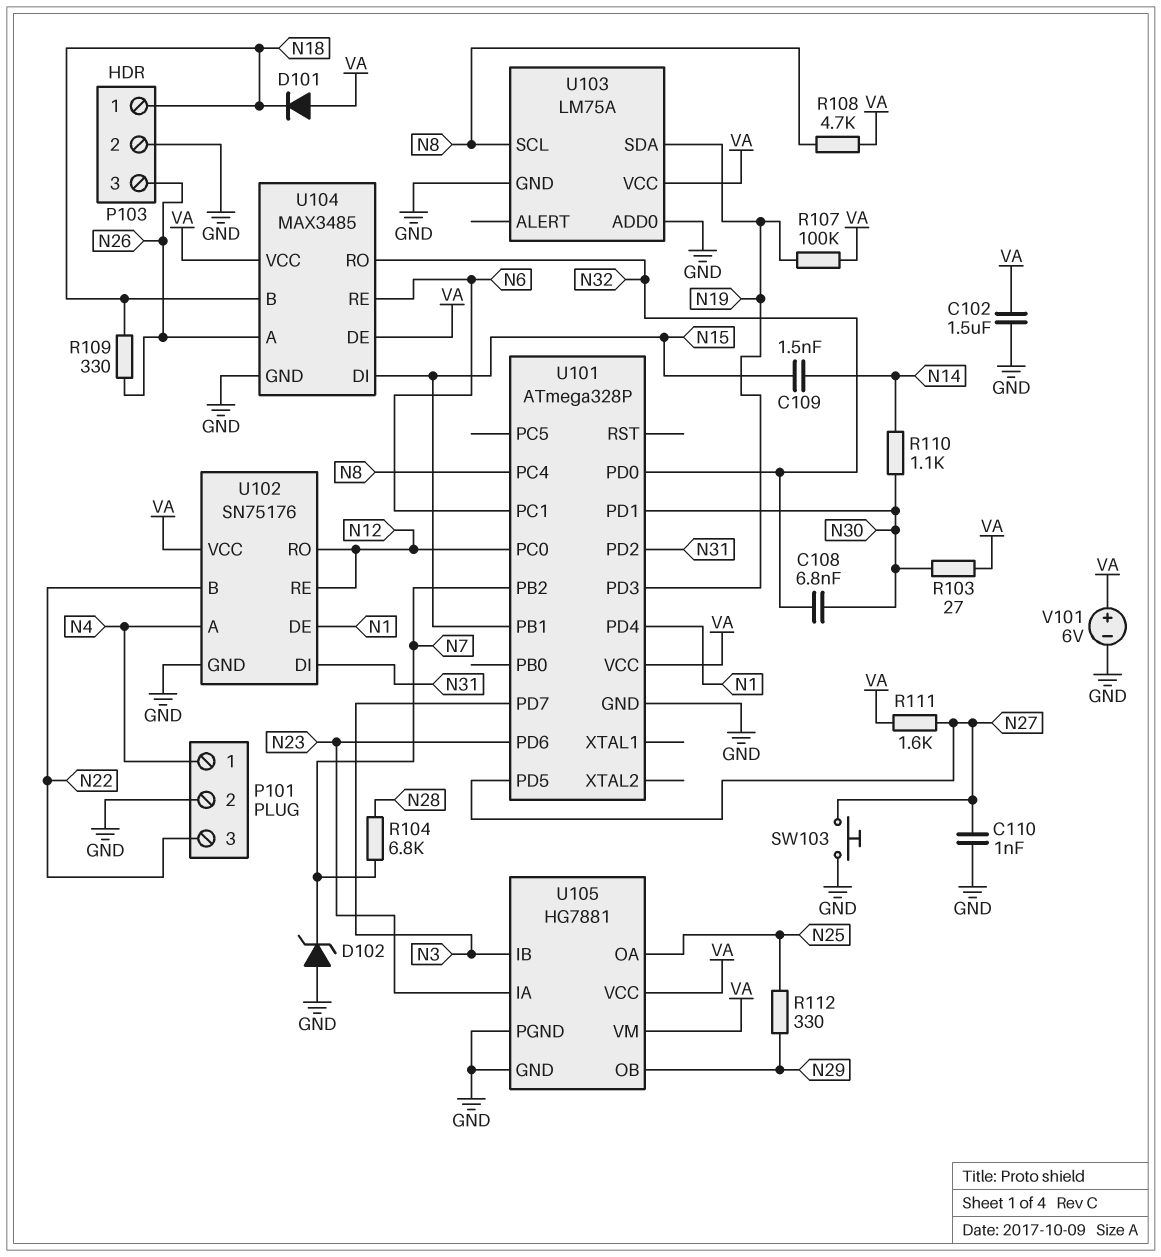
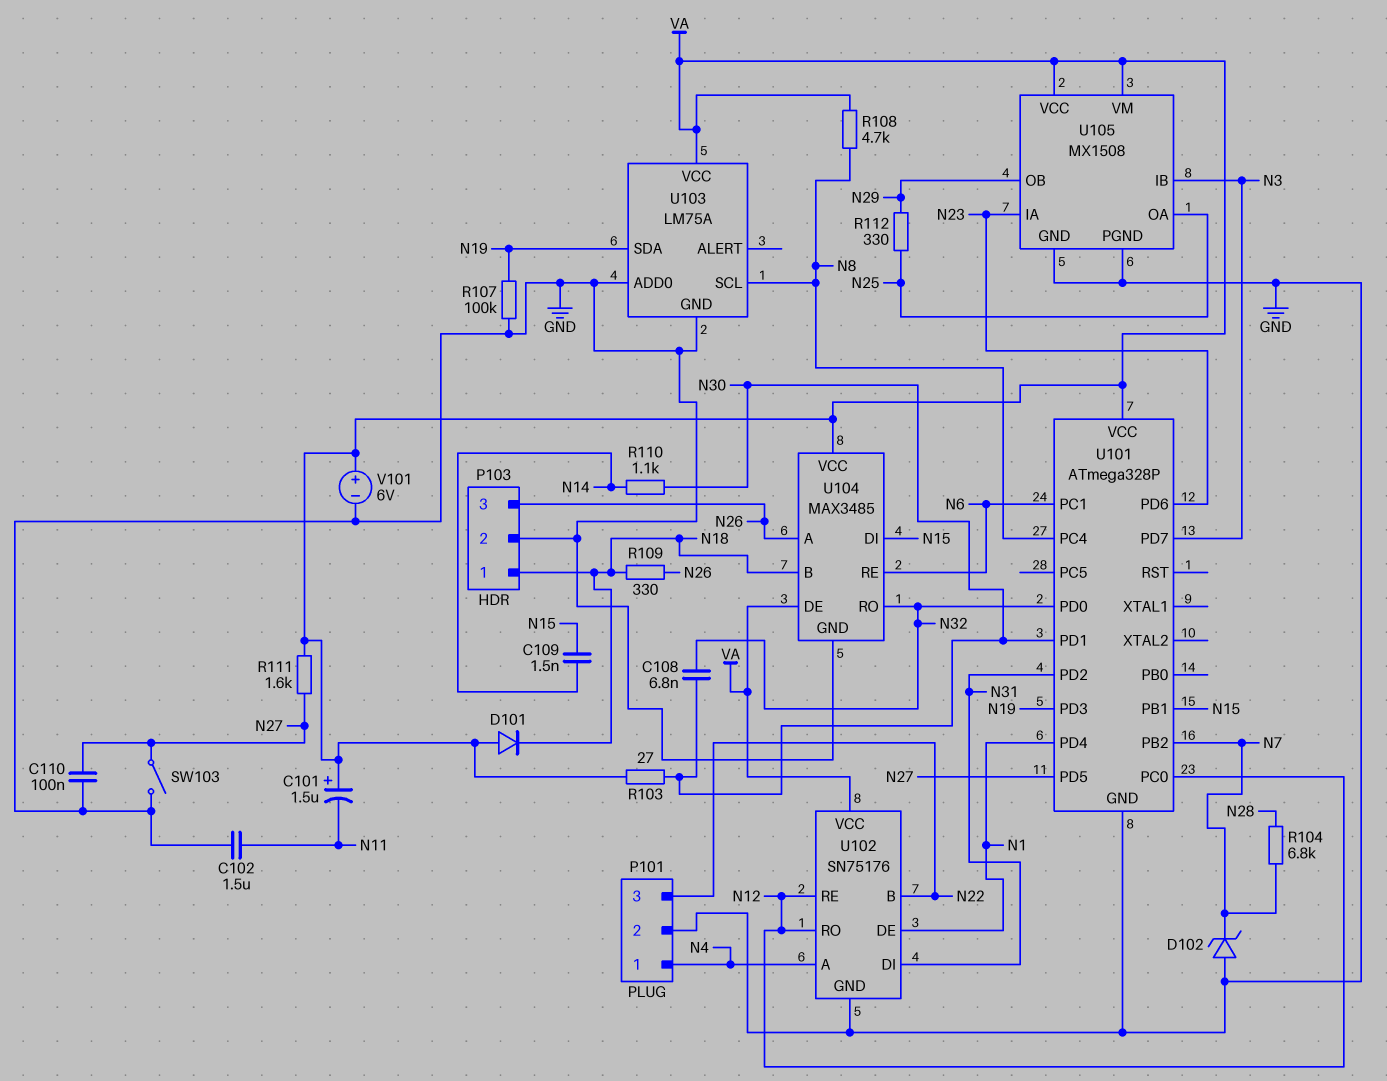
C101: none -> 1.5uF (plus VA, minus N11)
C102: 1.5uF (GND, VA) -> 1.5uF (GND, N11)
C110: 1nF (GND, N27) -> 100nF (GND, N27)
R107: 100k (N19, VA) -> 100k (GND, N19)
SW103: button (GND, N27) -> switch (GND, N27)
U105: HG7881 -> MX1508

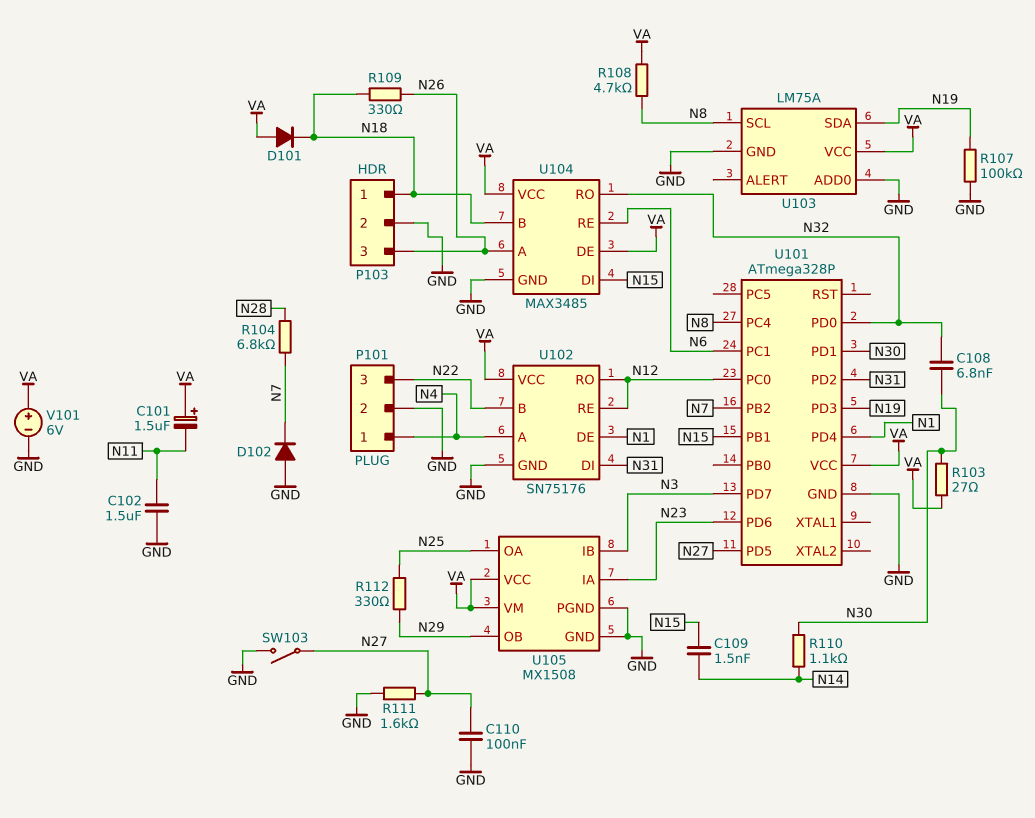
D102: zener (A GND, K N7) -> diode (A GND, K N7)
R111: 1.6k (N27, VA) -> 1.6k (GND, N27)

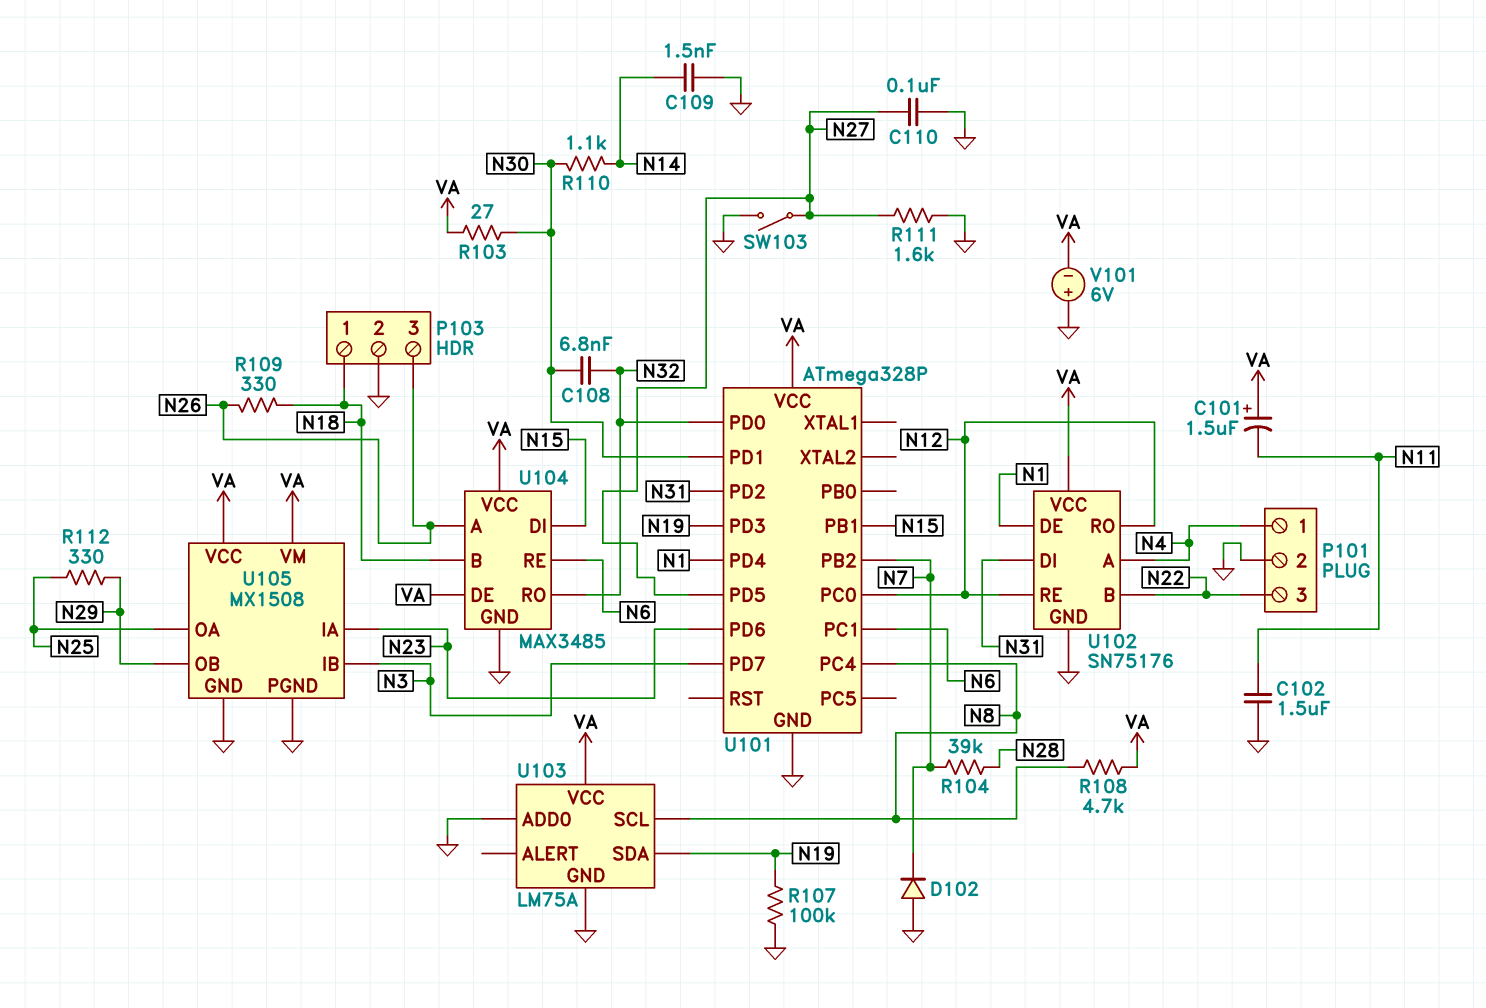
C109: 1.5nF (N14, N15) -> 1.5nF (GND, N14)
D101: diode (A VA, K N18) -> none
R104: 6.8k (N7, N28) -> 39k (N7, N28)
V101: 6V (plus VA, minus GND) -> 6V (plus GND, minus VA)

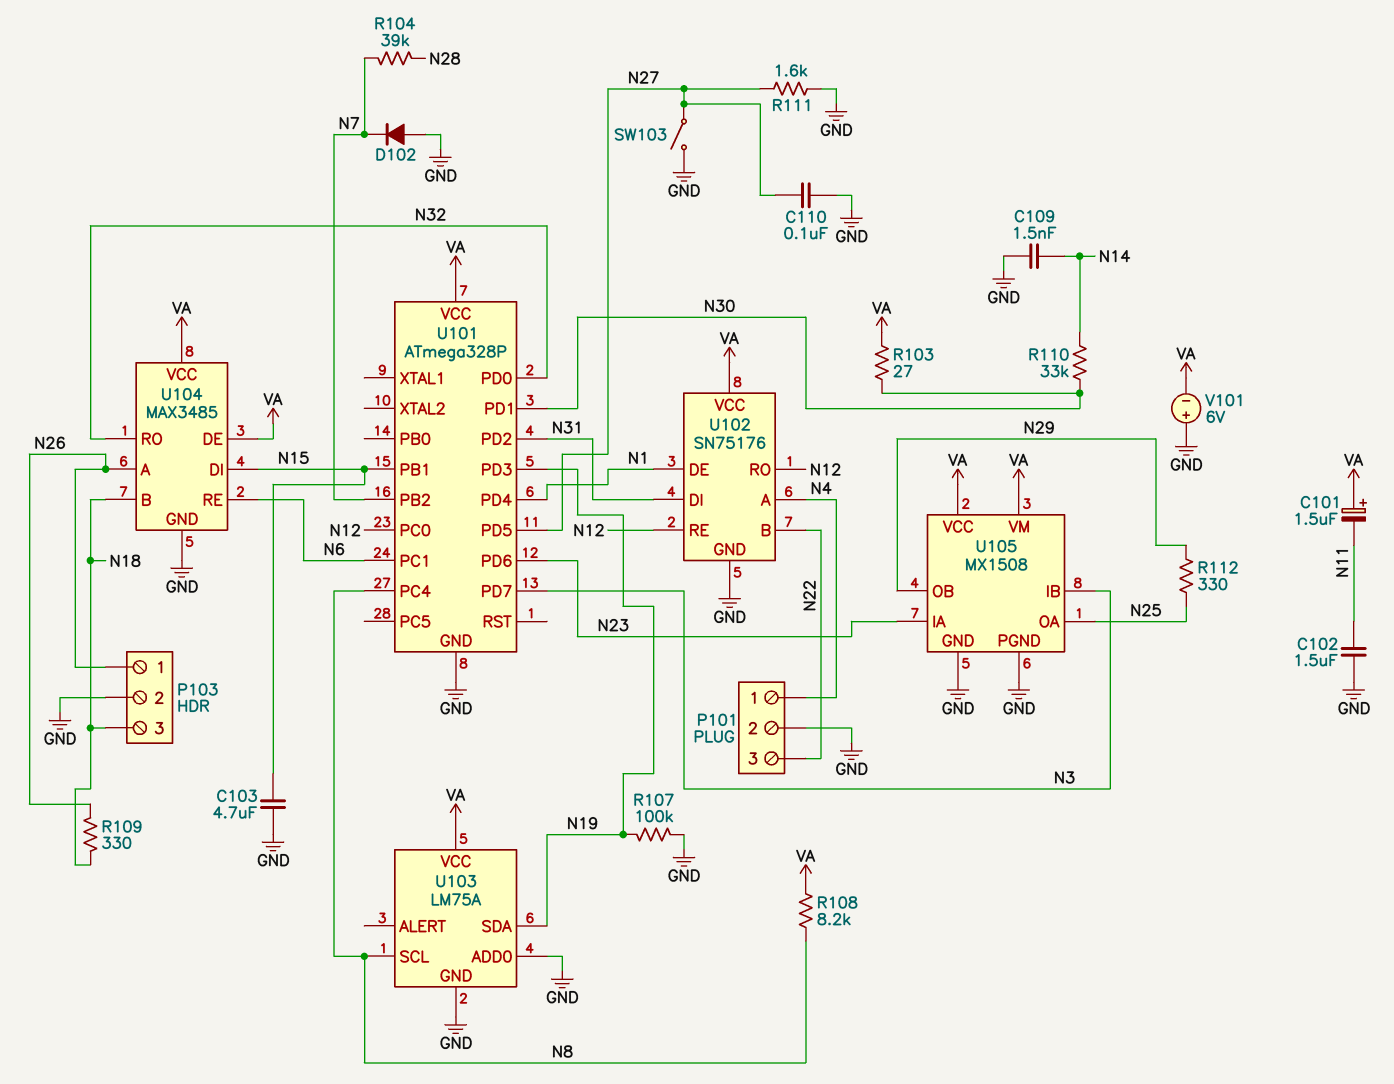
C103: none -> 4.7uF (GND, N15)
C108: 6.8nF (N30, N32) -> none
P103 pin 1: N18 -> N26
P103 pin 3: N26 -> N18
R108: 4.7k (N8, VA) -> 8.2k (N8, VA)
R110: 1.1k (N14, N30) -> 33k (N14, N30)

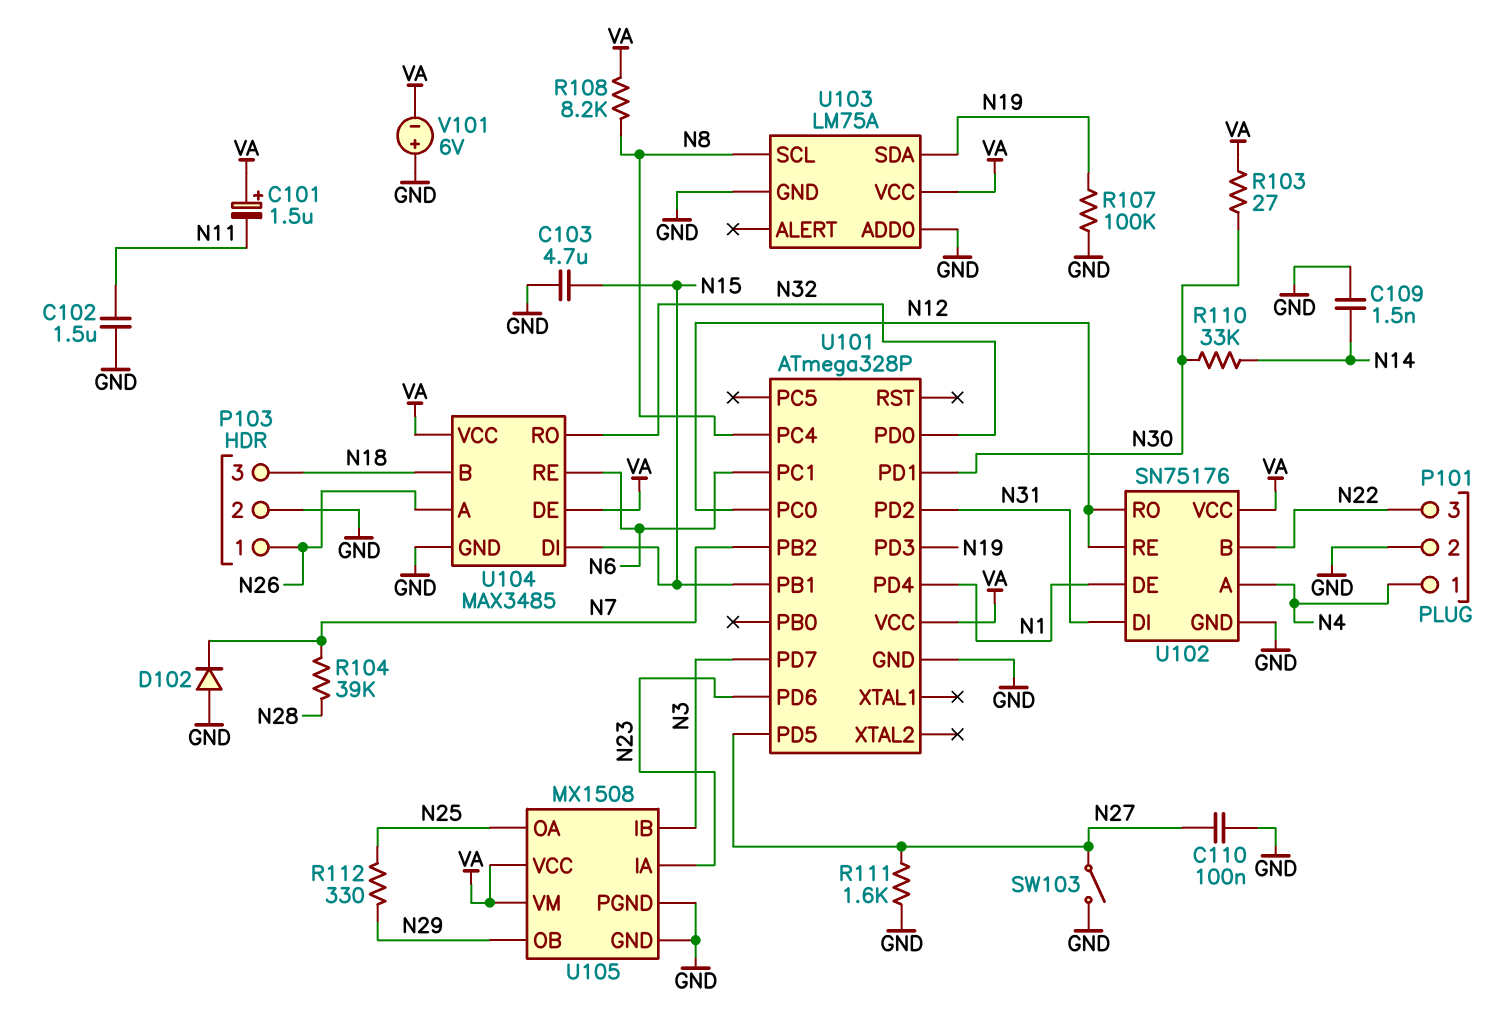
R109: 330 (N18, N26) -> none

